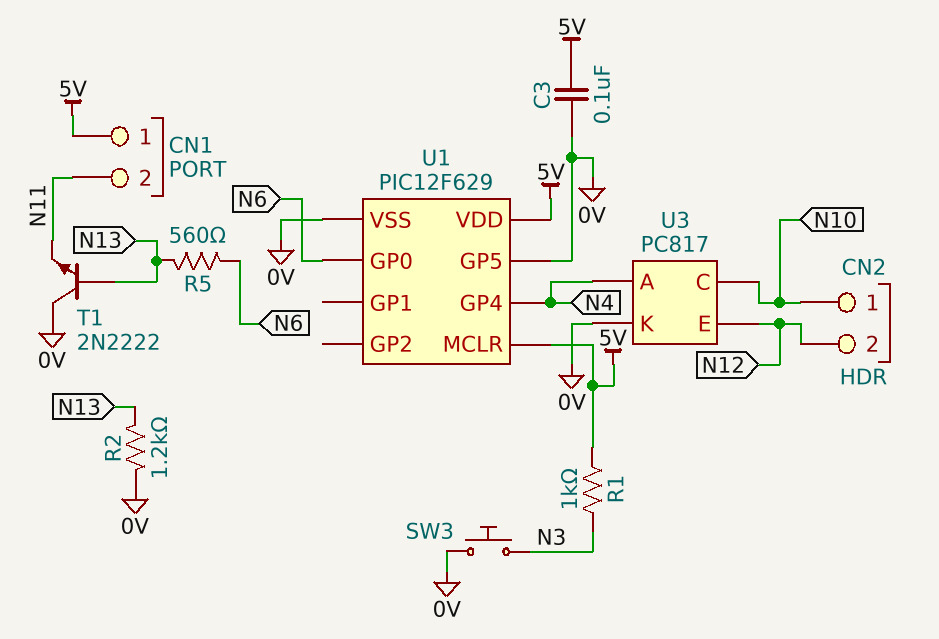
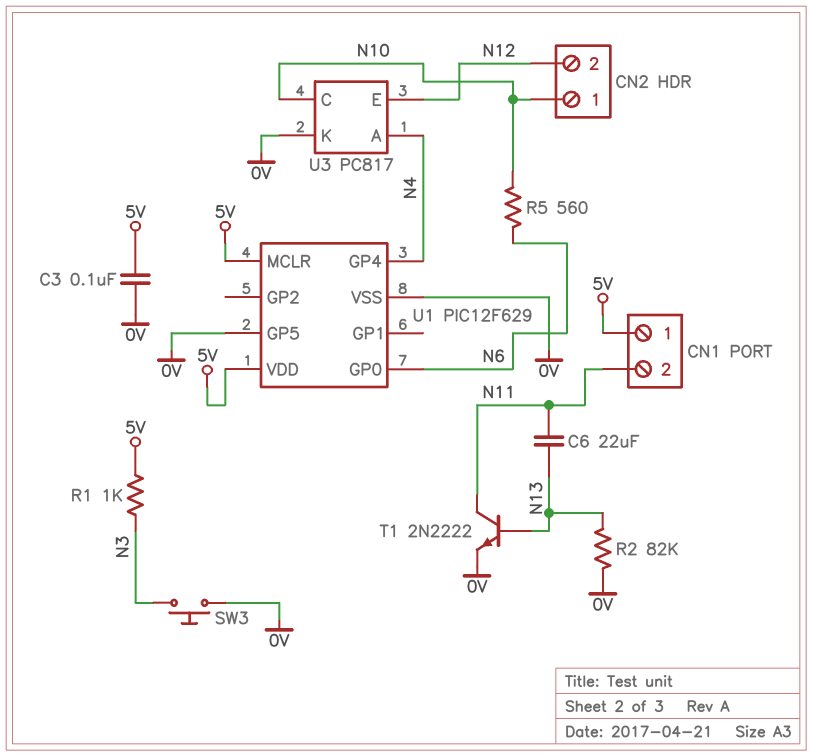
C6: none -> 22uF (N11, N13)
R2: 1.2k (0V, N13) -> 82k (0V, N13)
R5: 560 (N6, N13) -> 560 (N6, N10)
T1: NPN 2N2222 (B N13, C 0V, E N11) -> NPN 2N2222 (B N13, C N11, E 0V)

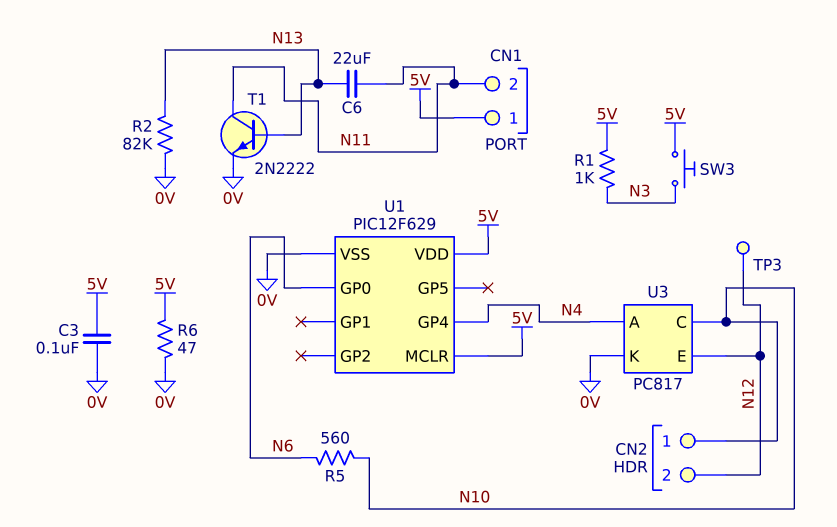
R6: none -> 47 (0V, 5V)
SW3: button (0V, N3) -> button (5V, N3)
TP3: none -> test point (N12)
U1 pin GP5: 0V -> none

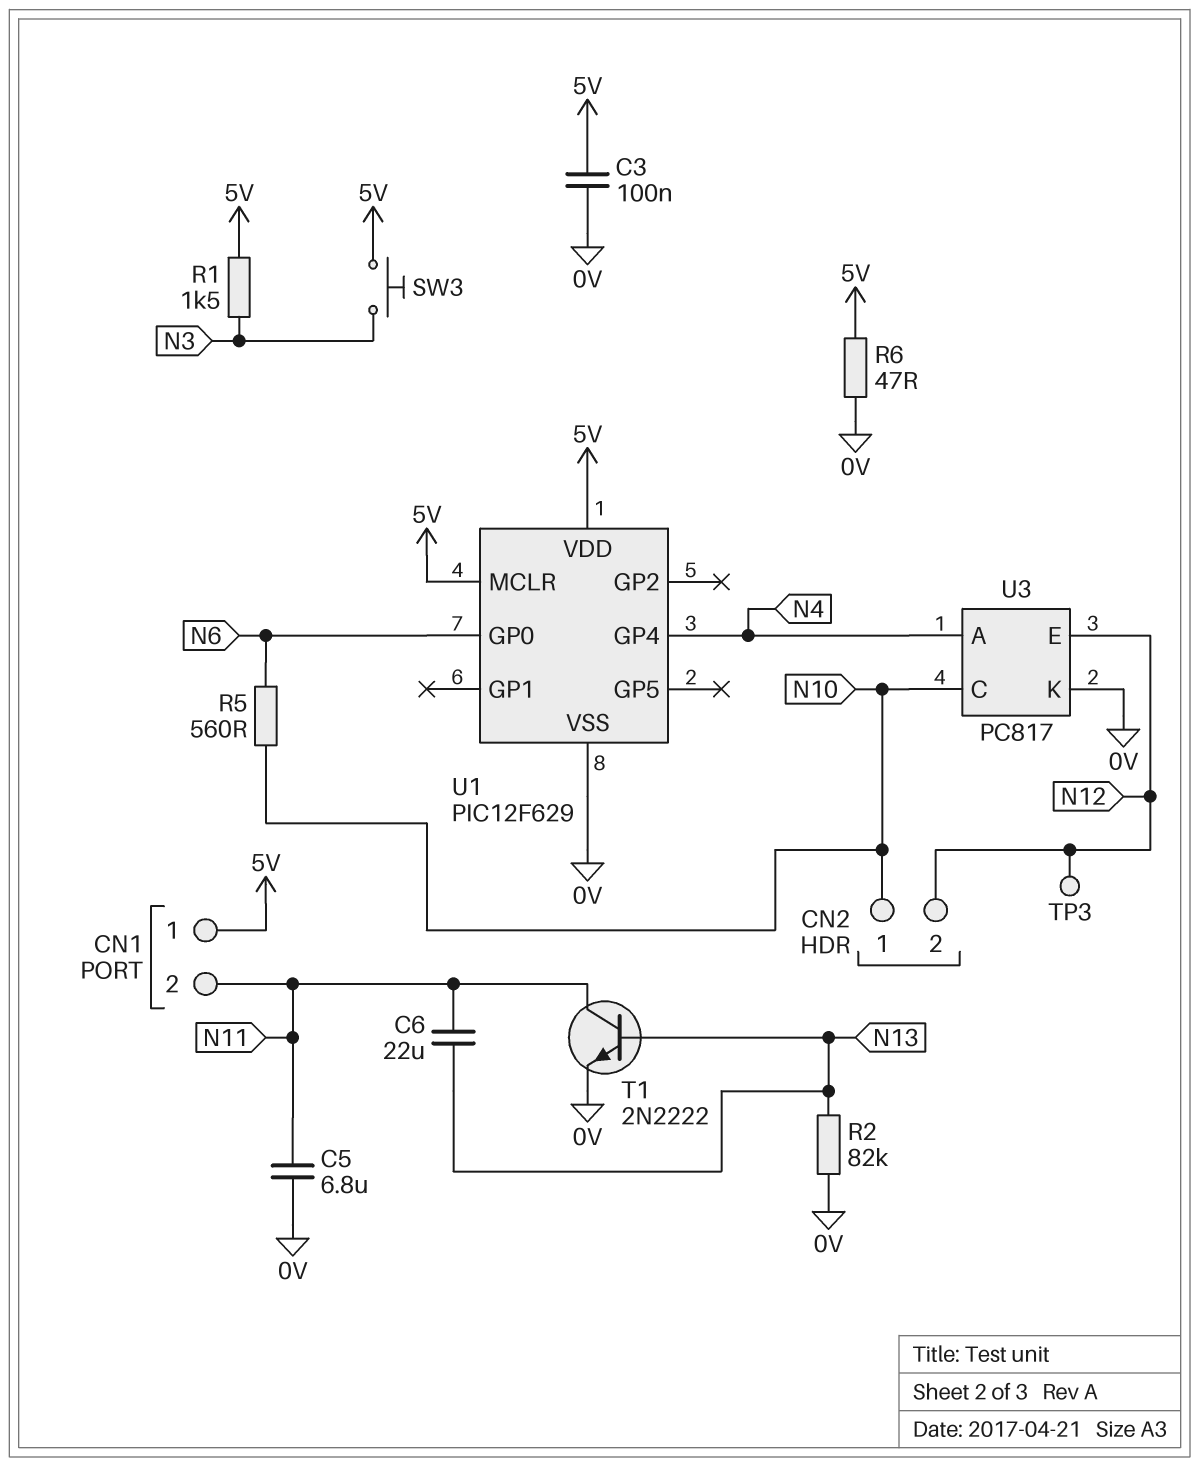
C5: none -> 6.8uF (0V, N11)
R1: 1k (5V, N3) -> 1.5k (5V, N3)

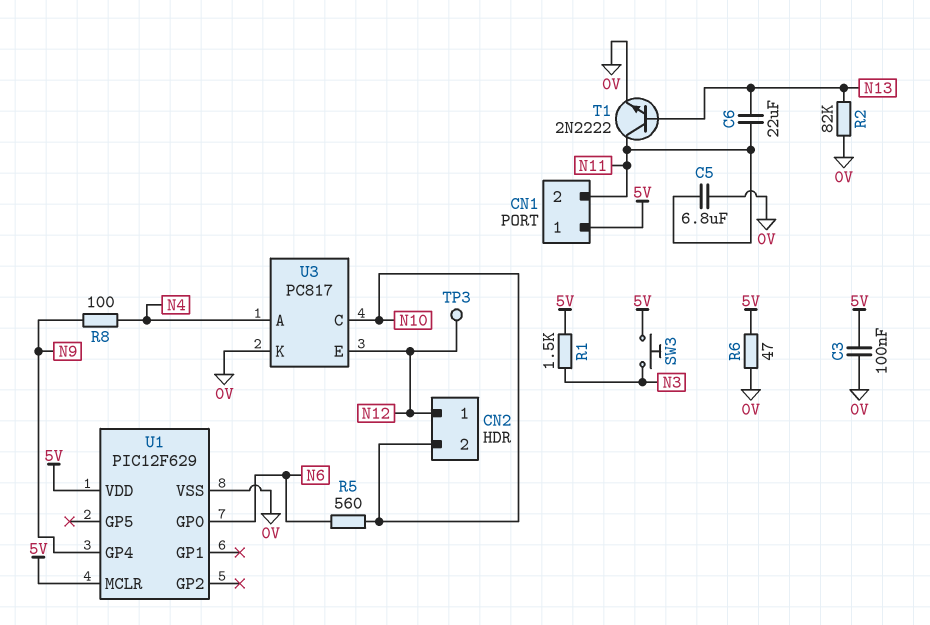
CN2 pin 1: N10 -> N12
CN2 pin 2: N12 -> N10
R8: none -> 100 (N4, N9)
U1 pin GP4: N4 -> N9

